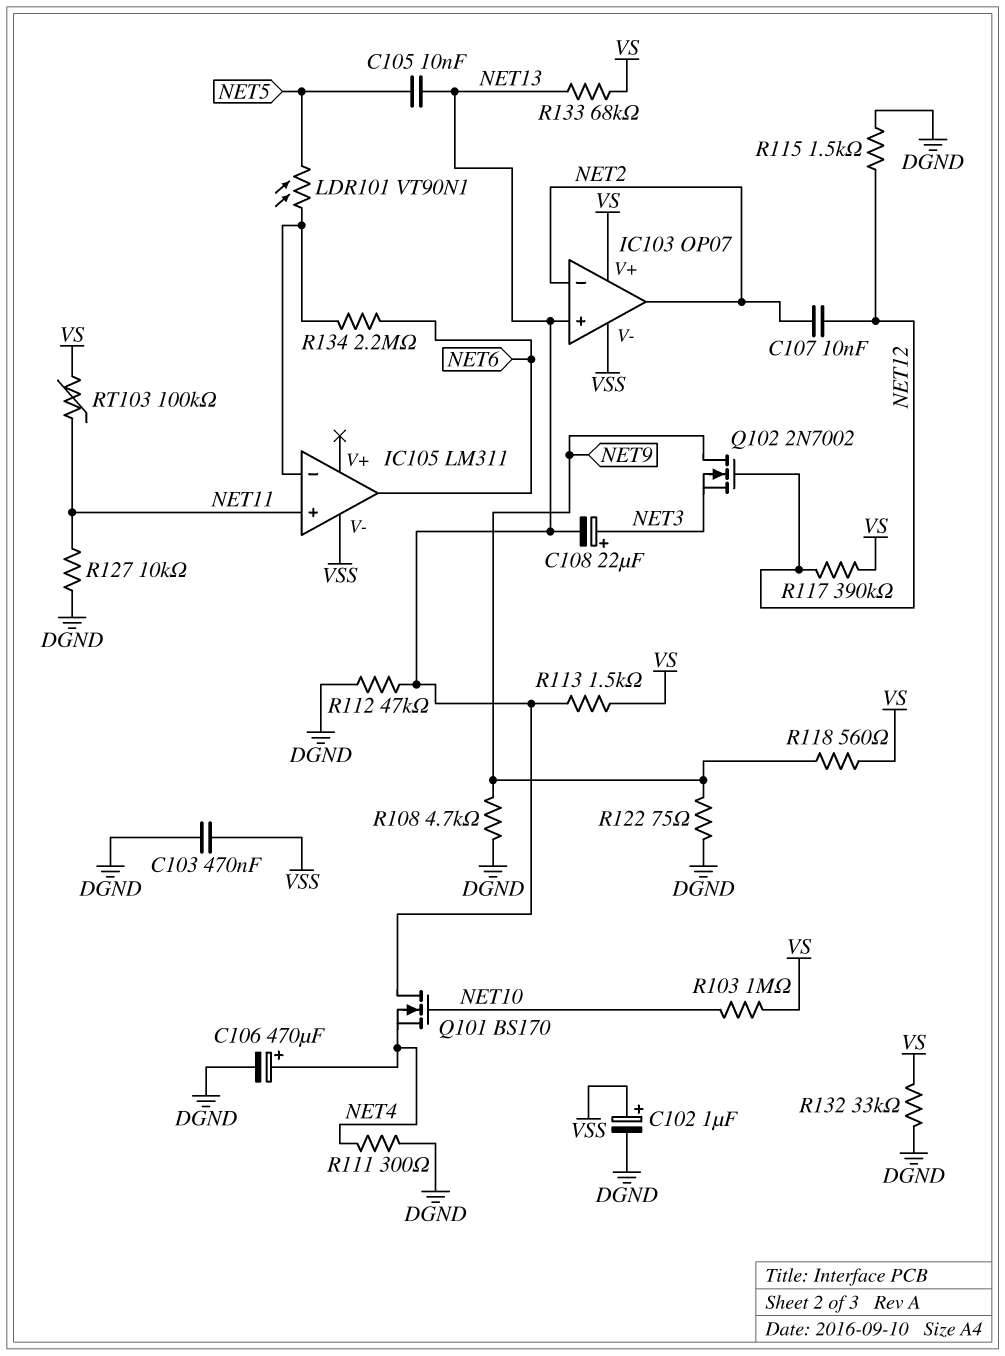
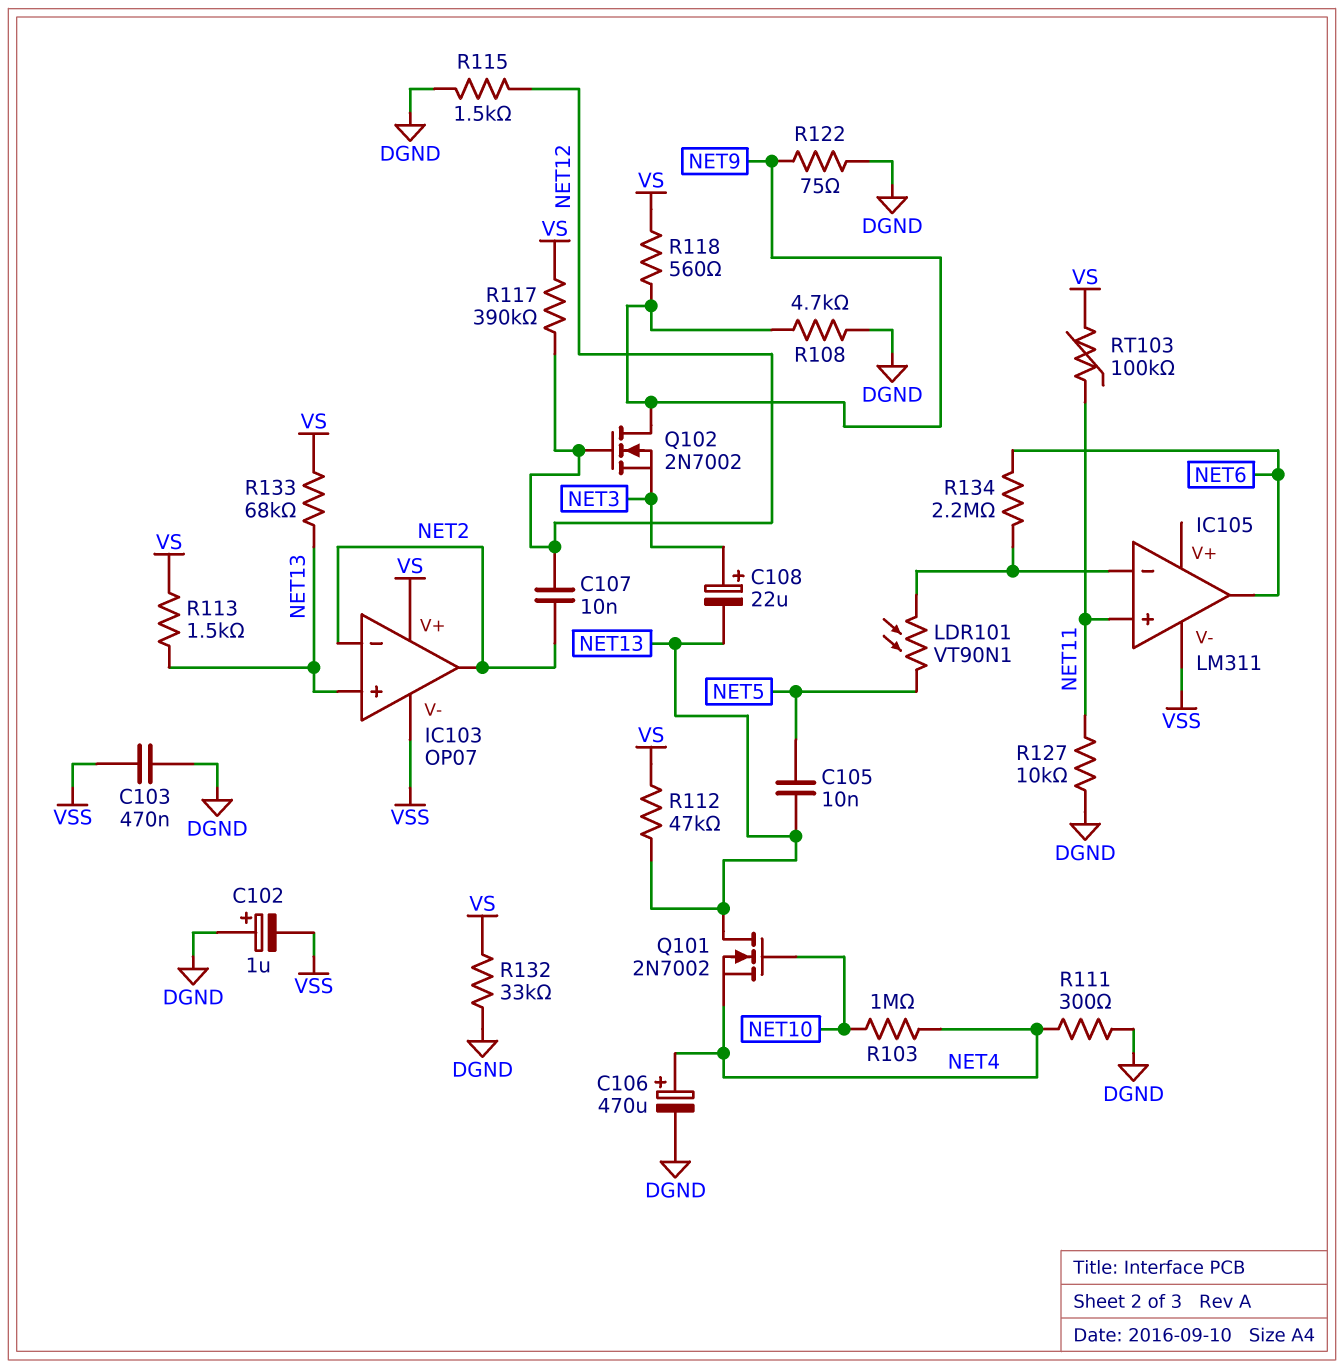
C102: 1uF (plus VSS, minus DGND) -> 1uF (plus DGND, minus VSS)
Q101: NMOS BS170 (G NET10, D NET13, S NET4) -> NMOS 2N7002 (G NET10, D NET13, S NET4)
R103: 1M (NET10, VS) -> 1M (NET4, NET10)
R112: 47k (DGND, NET13) -> 47k (NET13, VS)

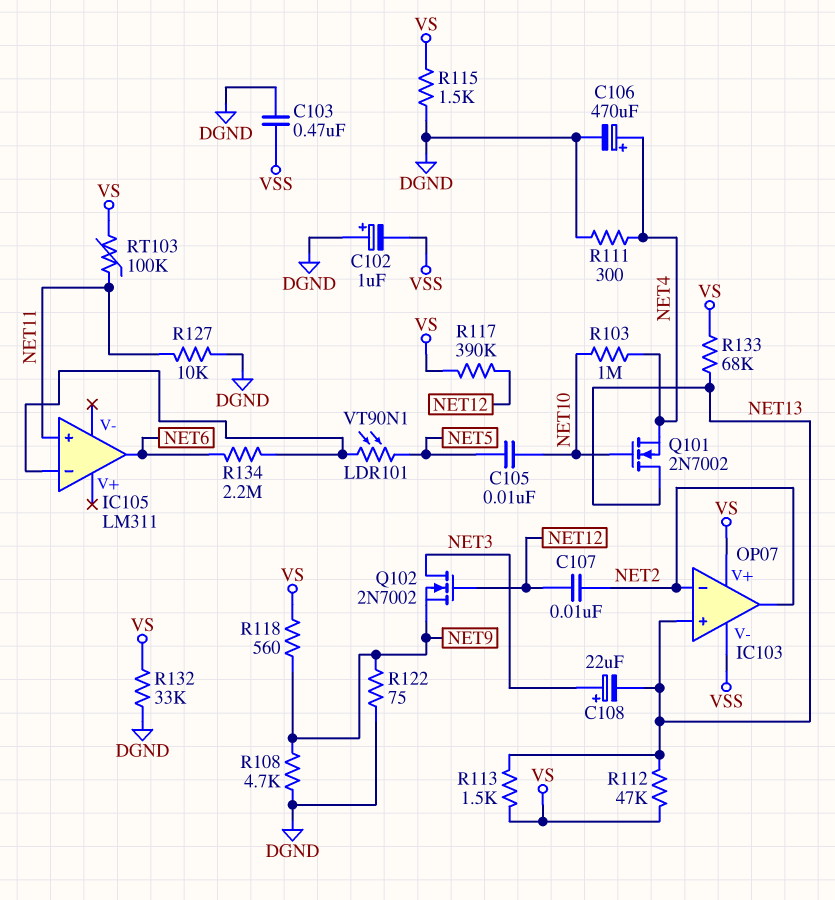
C105: 10nF (NET5, NET13) -> 10nF (NET5, NET10)
IC105 pin V-: VSS -> none
Q102: NMOS 2N7002 (G NET12, D NET9, S NET3) -> NMOS 2N7002 (G NET12, D NET3, S NET9)
R115: 1.5k (DGND, NET12) -> 1.5k (DGND, VS)

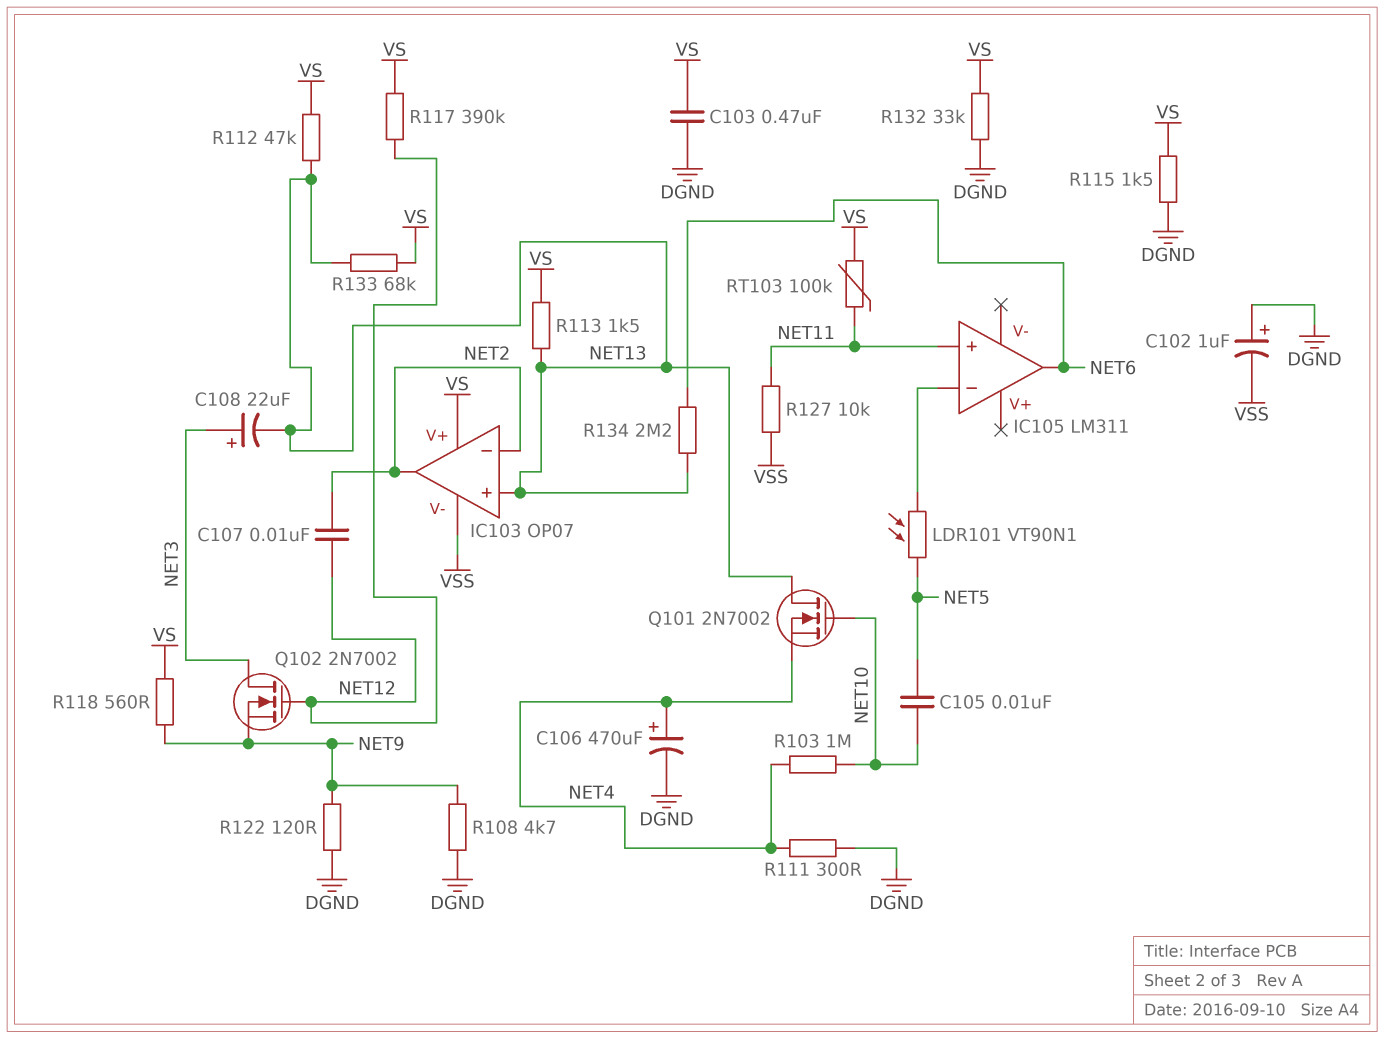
C103: 470nF (DGND, VSS) -> 470nF (DGND, VS)
R122: 75 (DGND, NET9) -> 120 (DGND, NET9)
R127: 10k (DGND, NET11) -> 10k (NET11, VSS)
R134: 2.2M (IC105/in-, NET6) -> 2.2M (NET6, NET13)

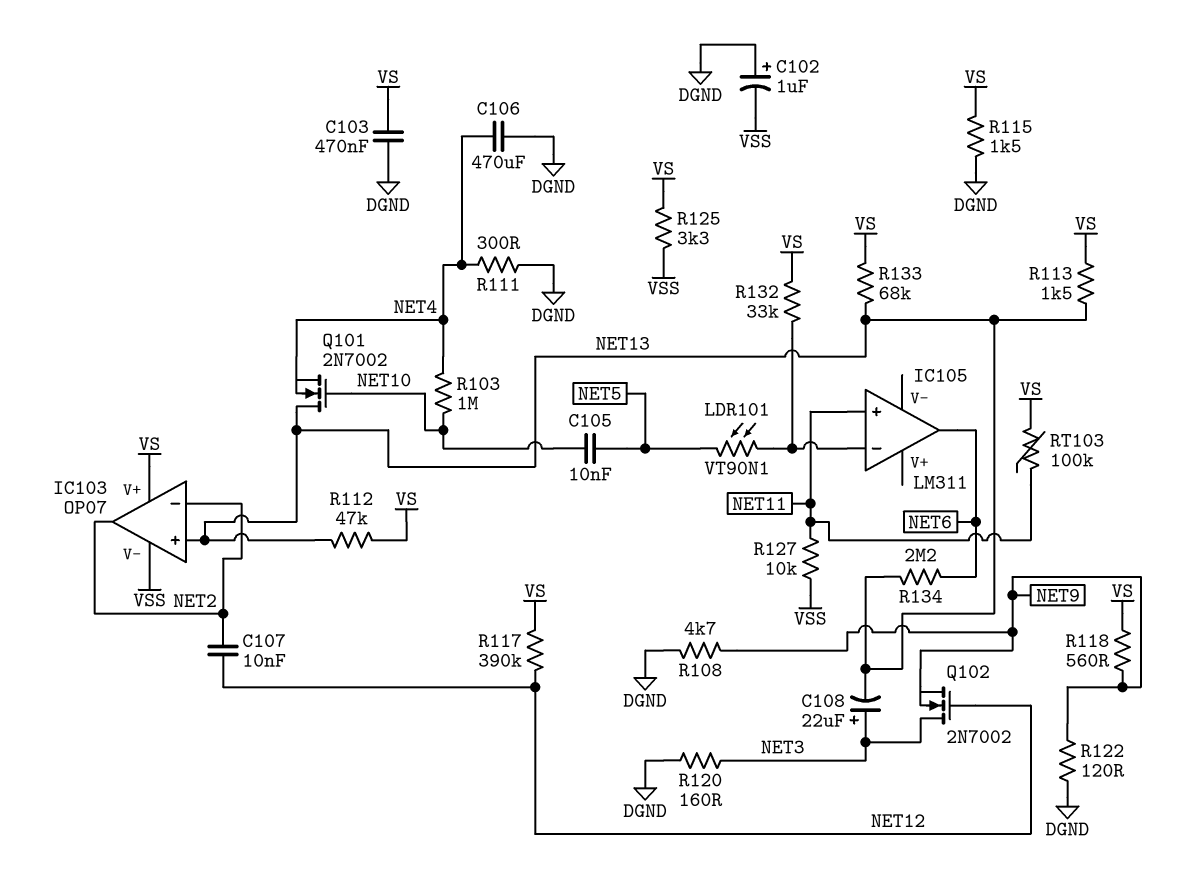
C106: 470uF (plus NET4, minus DGND) -> 470uF (DGND, NET4)
R120: none -> 160 (DGND, NET3)
R125: none -> 3.3k (VS, VSS)
R132: 33k (DGND, VS) -> 33k (IC105/in-, VS)

